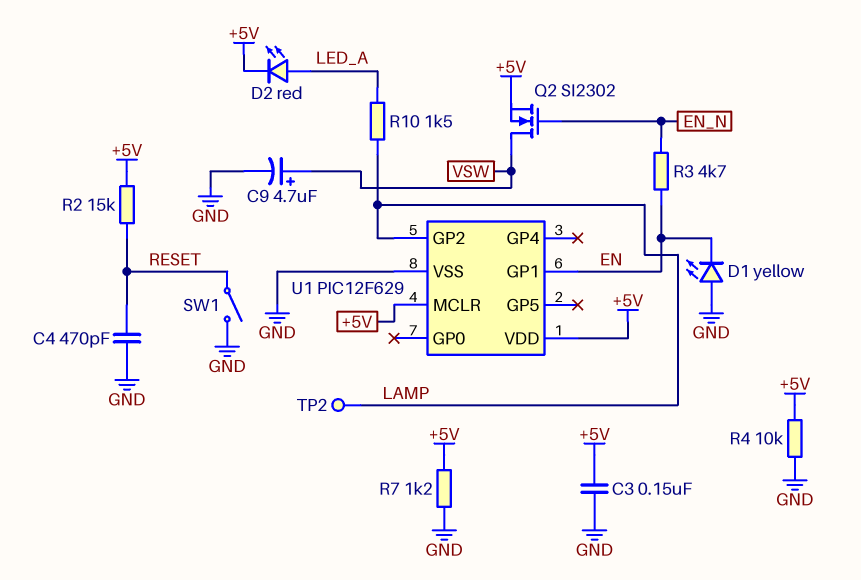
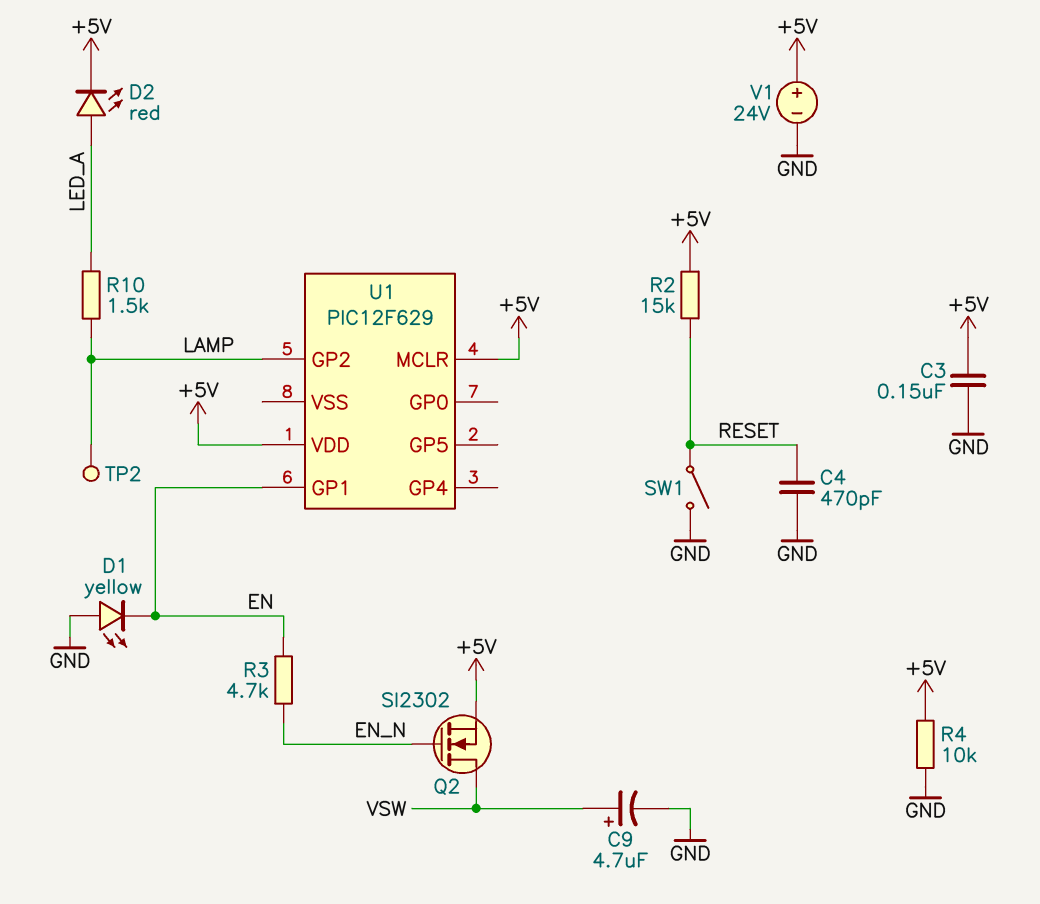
R7: 1.2k (+5V, GND) -> none
U1 pin VSS: GND -> none
V1: none -> 24V (plus +5V, minus GND)

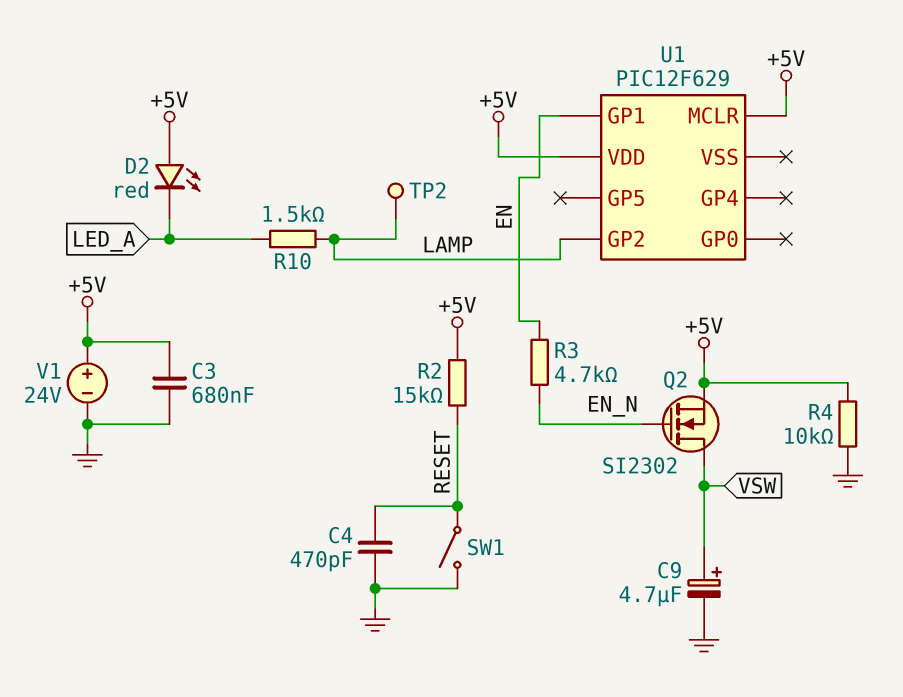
C3: 150nF (+5V, GND) -> 680nF (+5V, GND)
D1: LED yellow (A GND, K EN) -> none
D2: LED red (A LED_A, K +5V) -> LED red (A +5V, K LED_A)

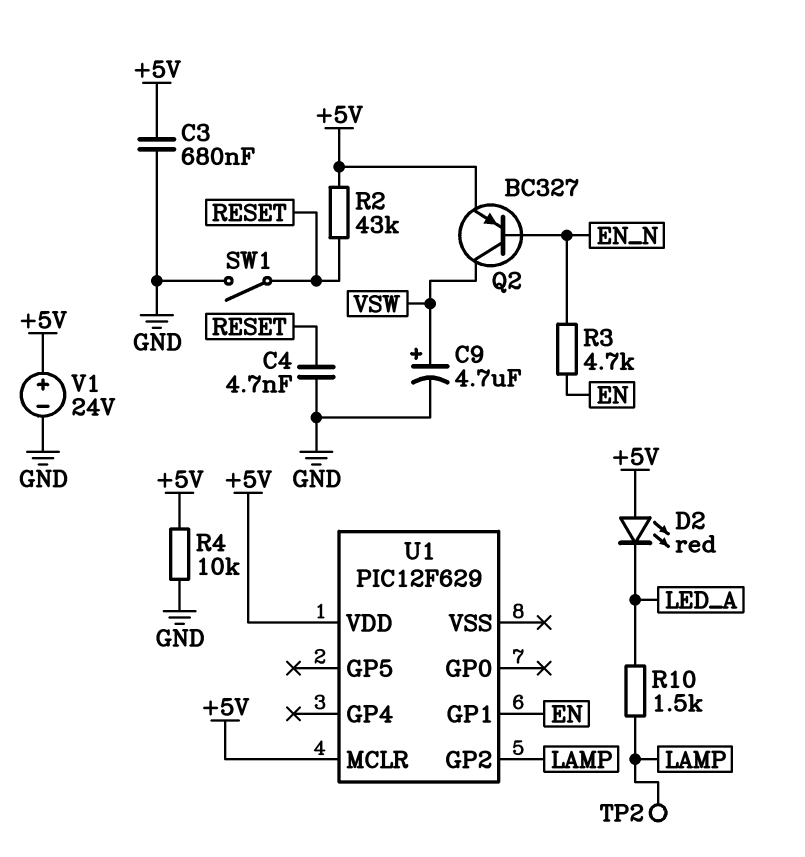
C4: 470pF (GND, RESET) -> 4.7nF (GND, RESET)
Q2: NMOS SI2302 (G EN_N, D VSW, S +5V) -> PNP BC327 (B EN_N, C VSW, E +5V)
R2: 15k (+5V, RESET) -> 43k (+5V, RESET)

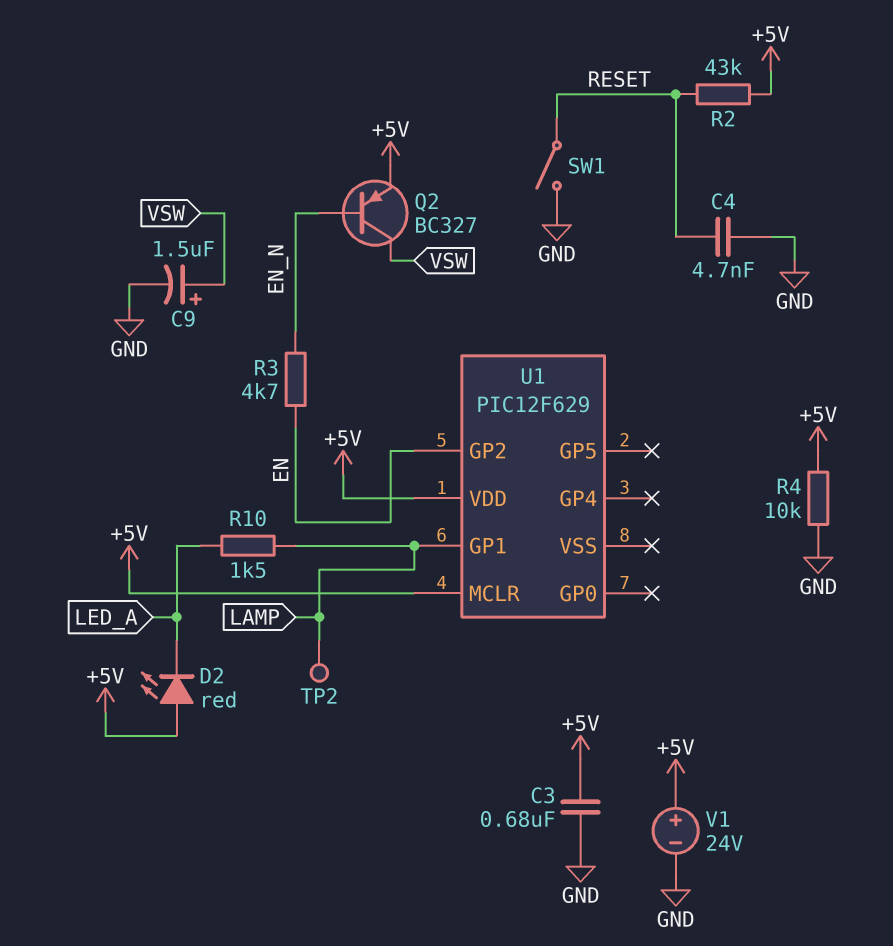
C9: 4.7uF (plus VSW, minus GND) -> 1.5uF (plus VSW, minus GND)
U1 pin GP1: EN -> LAMP
U1 pin GP2: LAMP -> EN

